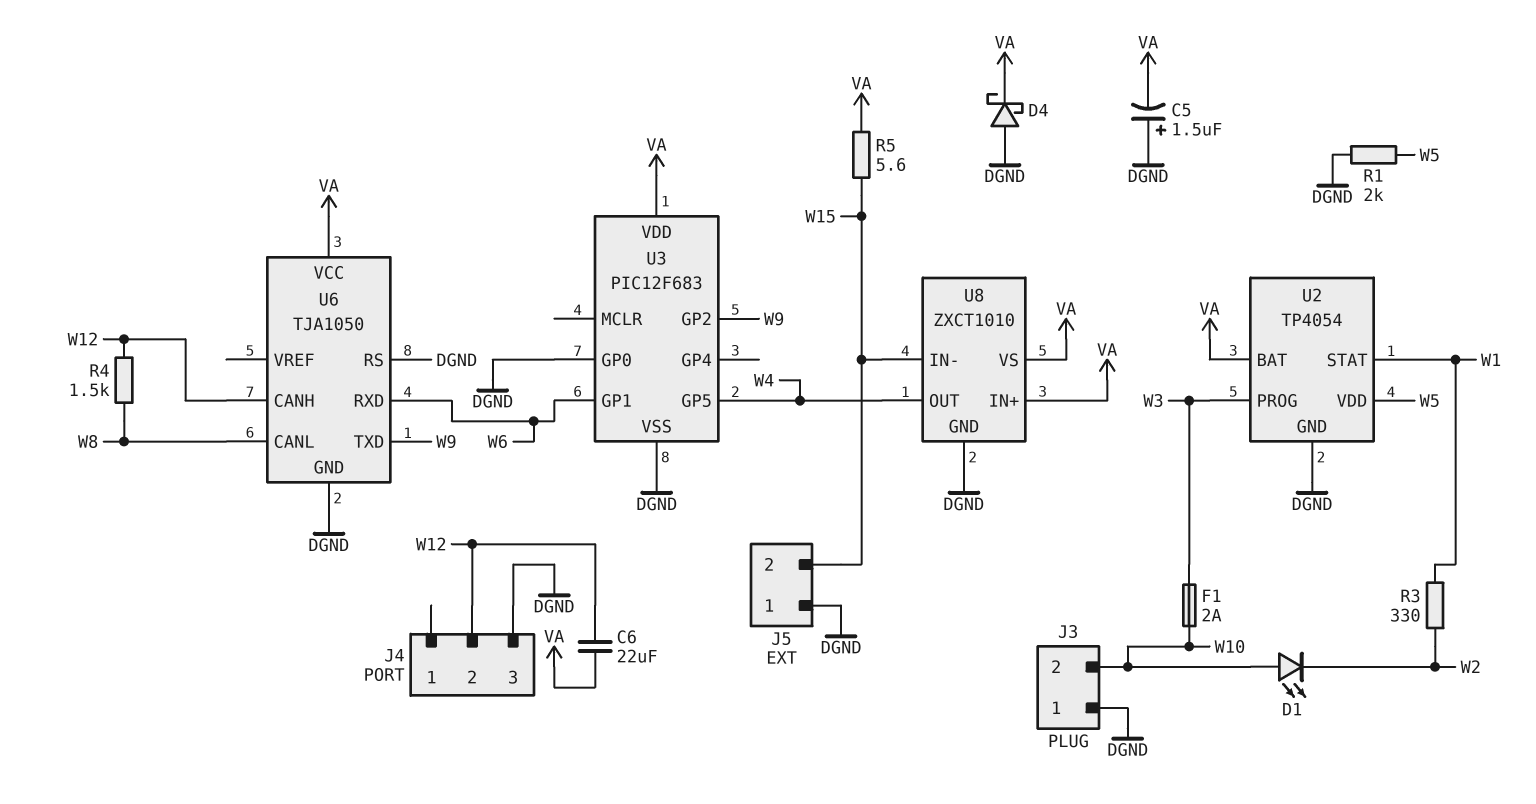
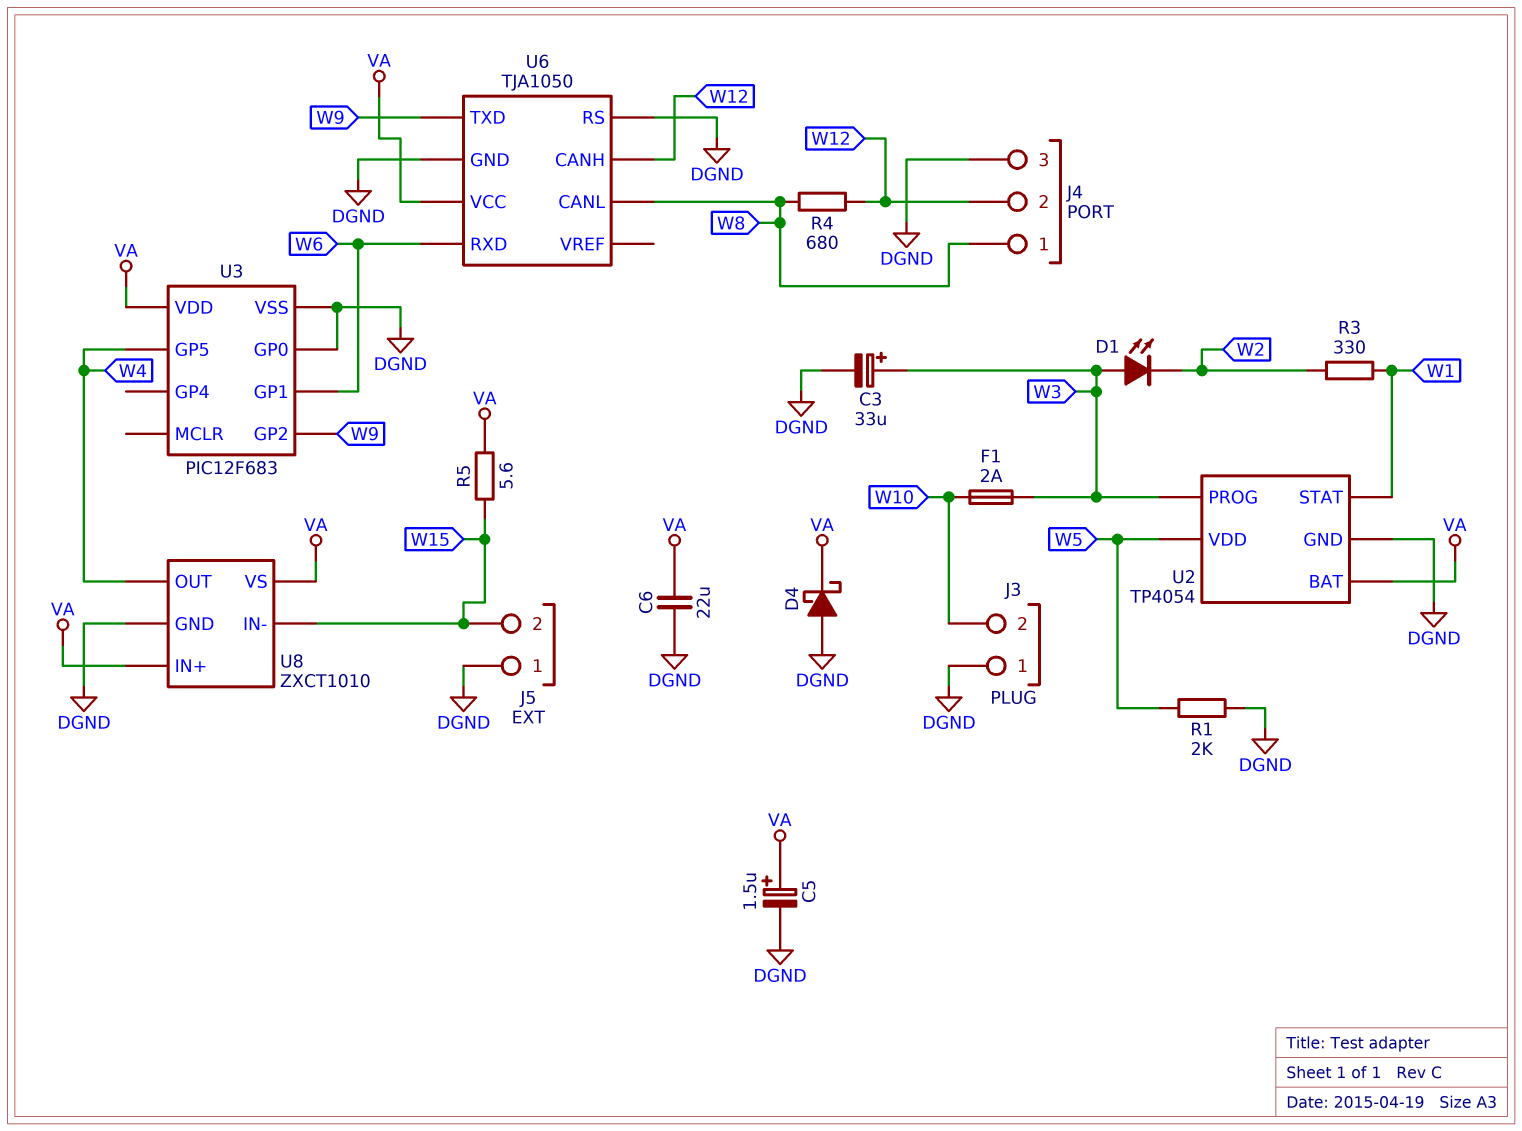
C3: none -> 33uF (plus W3, minus DGND)
C5: 1.5uF (plus DGND, minus VA) -> 1.5uF (plus VA, minus DGND)
C6: 22uF (VA, W12) -> 22uF (DGND, VA)
D1: LED (A W10, K W2) -> LED (A W3, K W2)
J4 pin 1: none -> W8
R4: 1.5k (W8, W12) -> 680 (W8, W12)

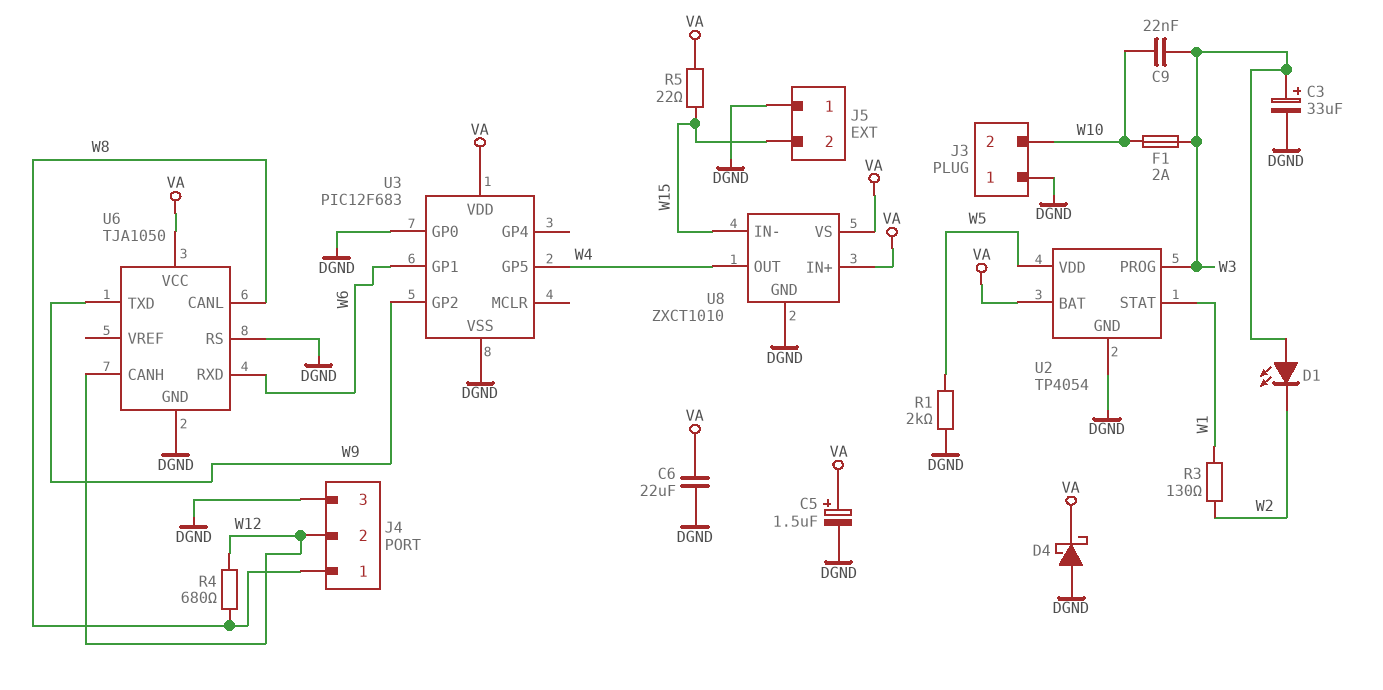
C9: none -> 22nF (W3, W10)
R3: 330 (W1, W2) -> 130 (W1, W2)
R5: 5.6 (VA, W15) -> 22 (VA, W15)

